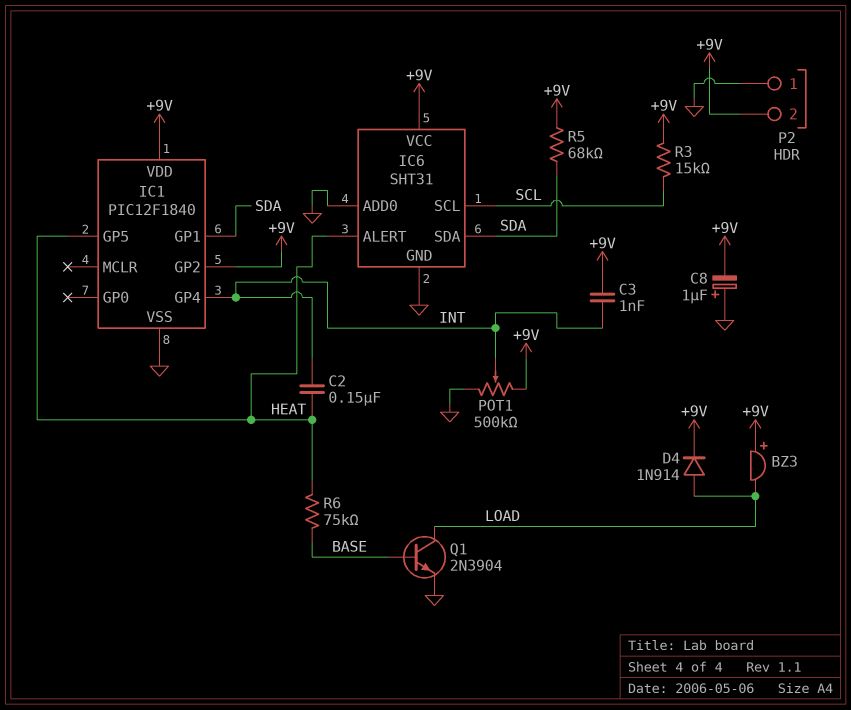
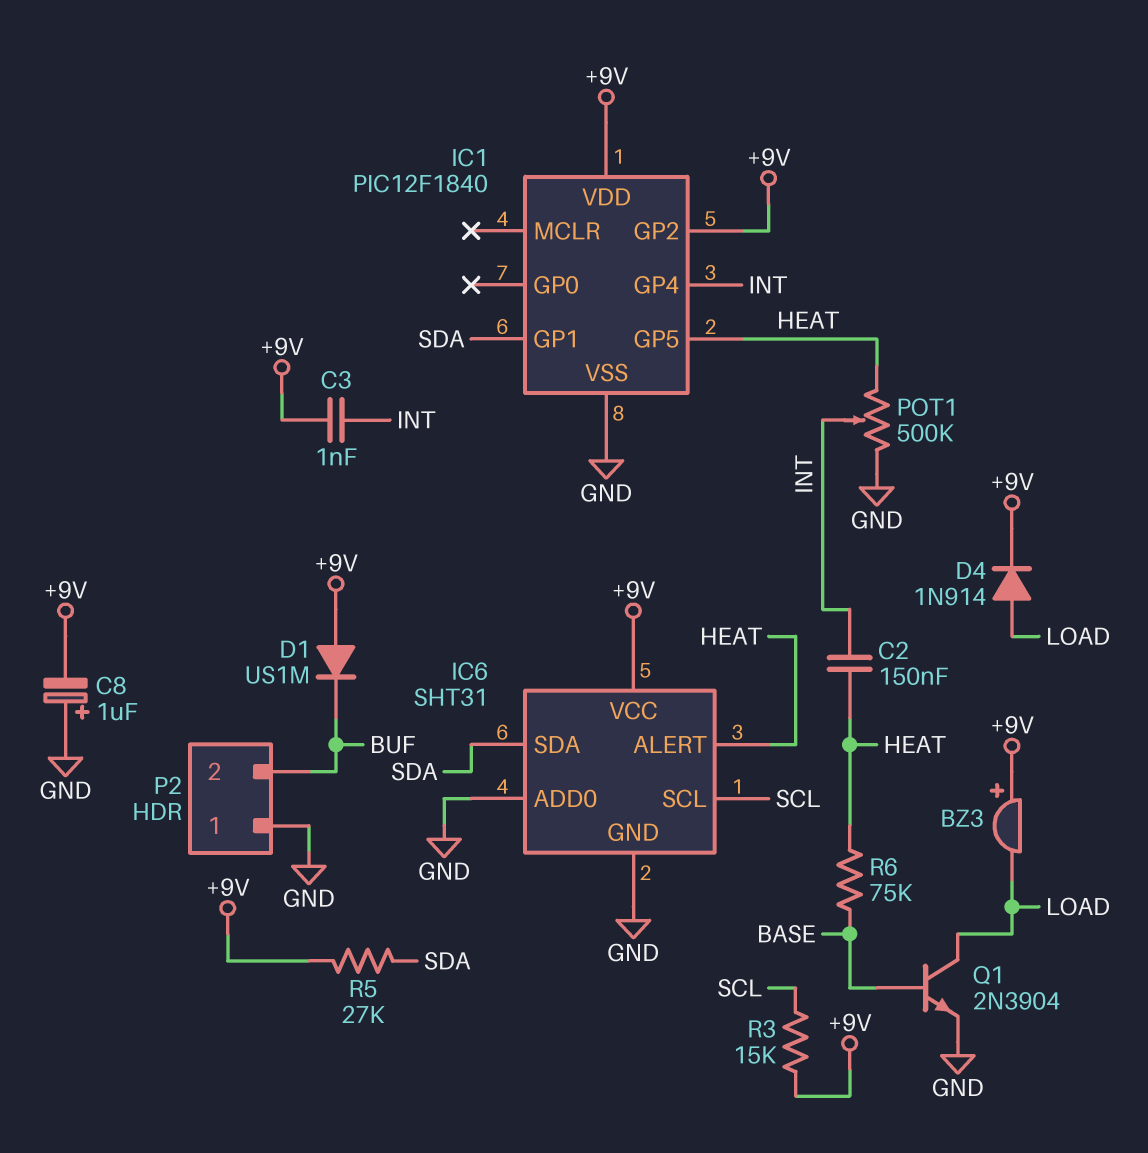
D1: none -> diode US1M (A +9V, K BUF)
P2 pin 2: +9V -> BUF
POT1: 500k (+9V, GND, wiper INT) -> 500k (GND, HEAT, wiper INT)
R5: 68k (+9V, SDA) -> 27k (+9V, SDA)

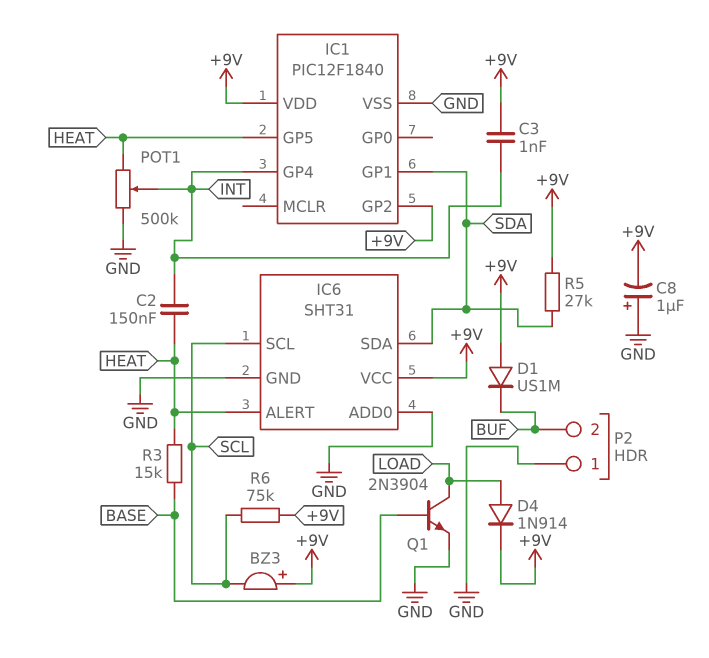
BZ3: buzzer (plus +9V, minus LOAD) -> buzzer (plus +9V, minus SCL)
R3: 15k (+9V, SCL) -> 15k (BASE, HEAT)
R6: 75k (BASE, HEAT) -> 75k (+9V, SCL)

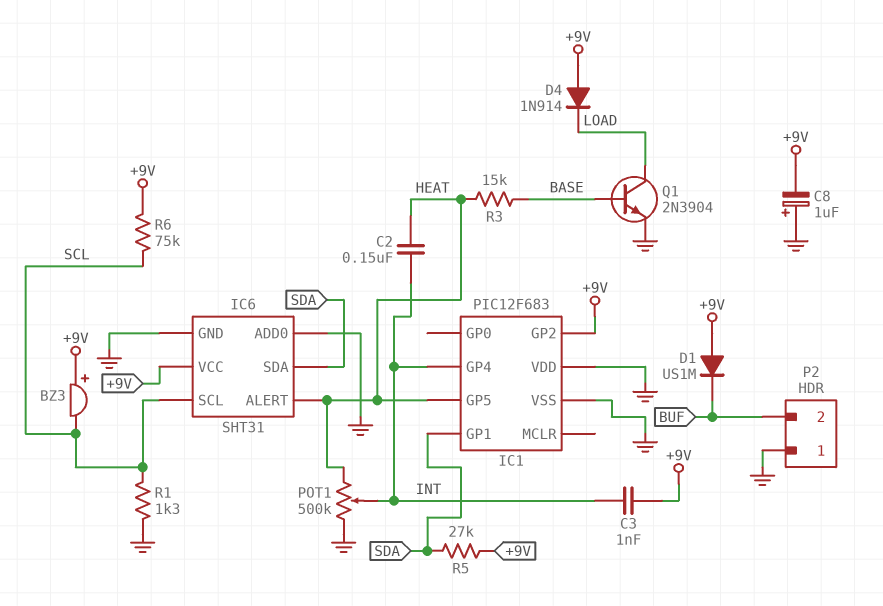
D4: diode 1N914 (A LOAD, K +9V) -> diode 1N914 (A +9V, K LOAD)
IC1: PIC12F1840 -> PIC12F683
IC1 pin VDD: +9V -> GND
R1: none -> 1.3k (GND, SCL)

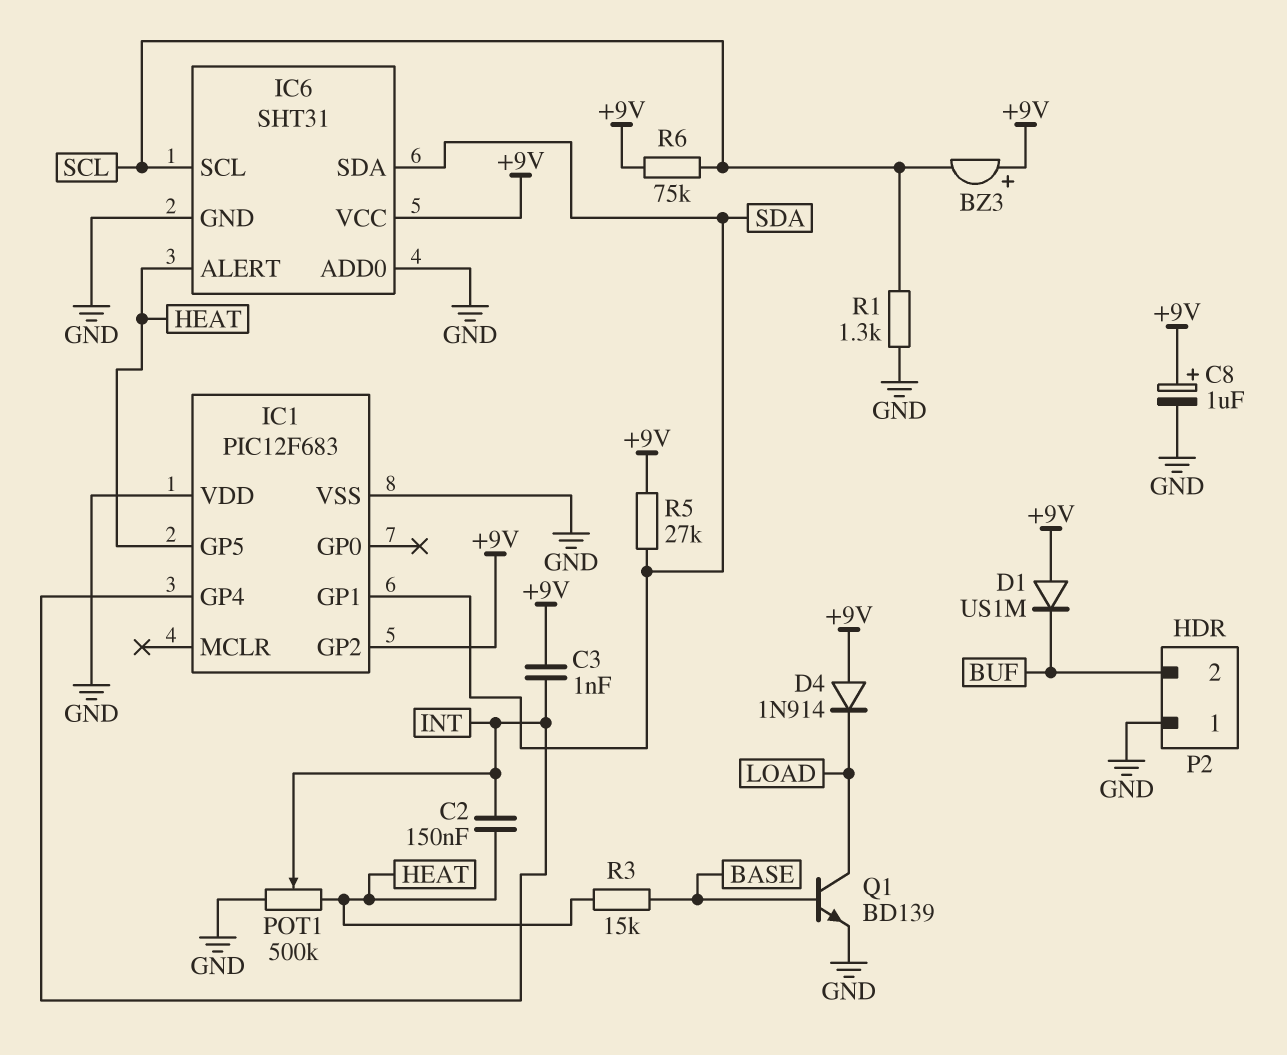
C8: 1uF (plus GND, minus +9V) -> 1uF (plus +9V, minus GND)
Q1: NPN 2N3904 (B BASE, C LOAD, E GND) -> NPN BD139 (B BASE, C LOAD, E GND)

